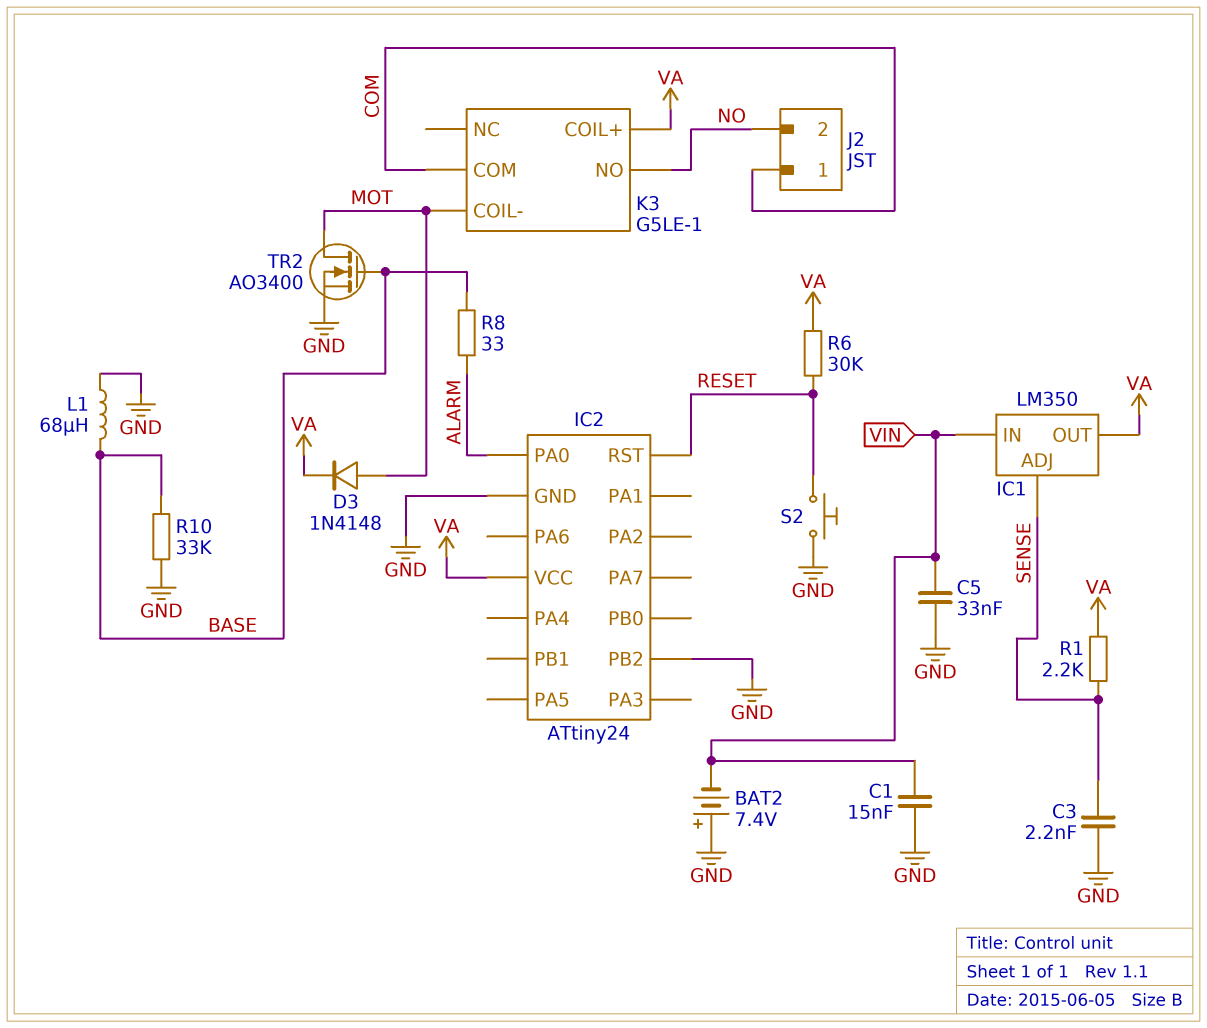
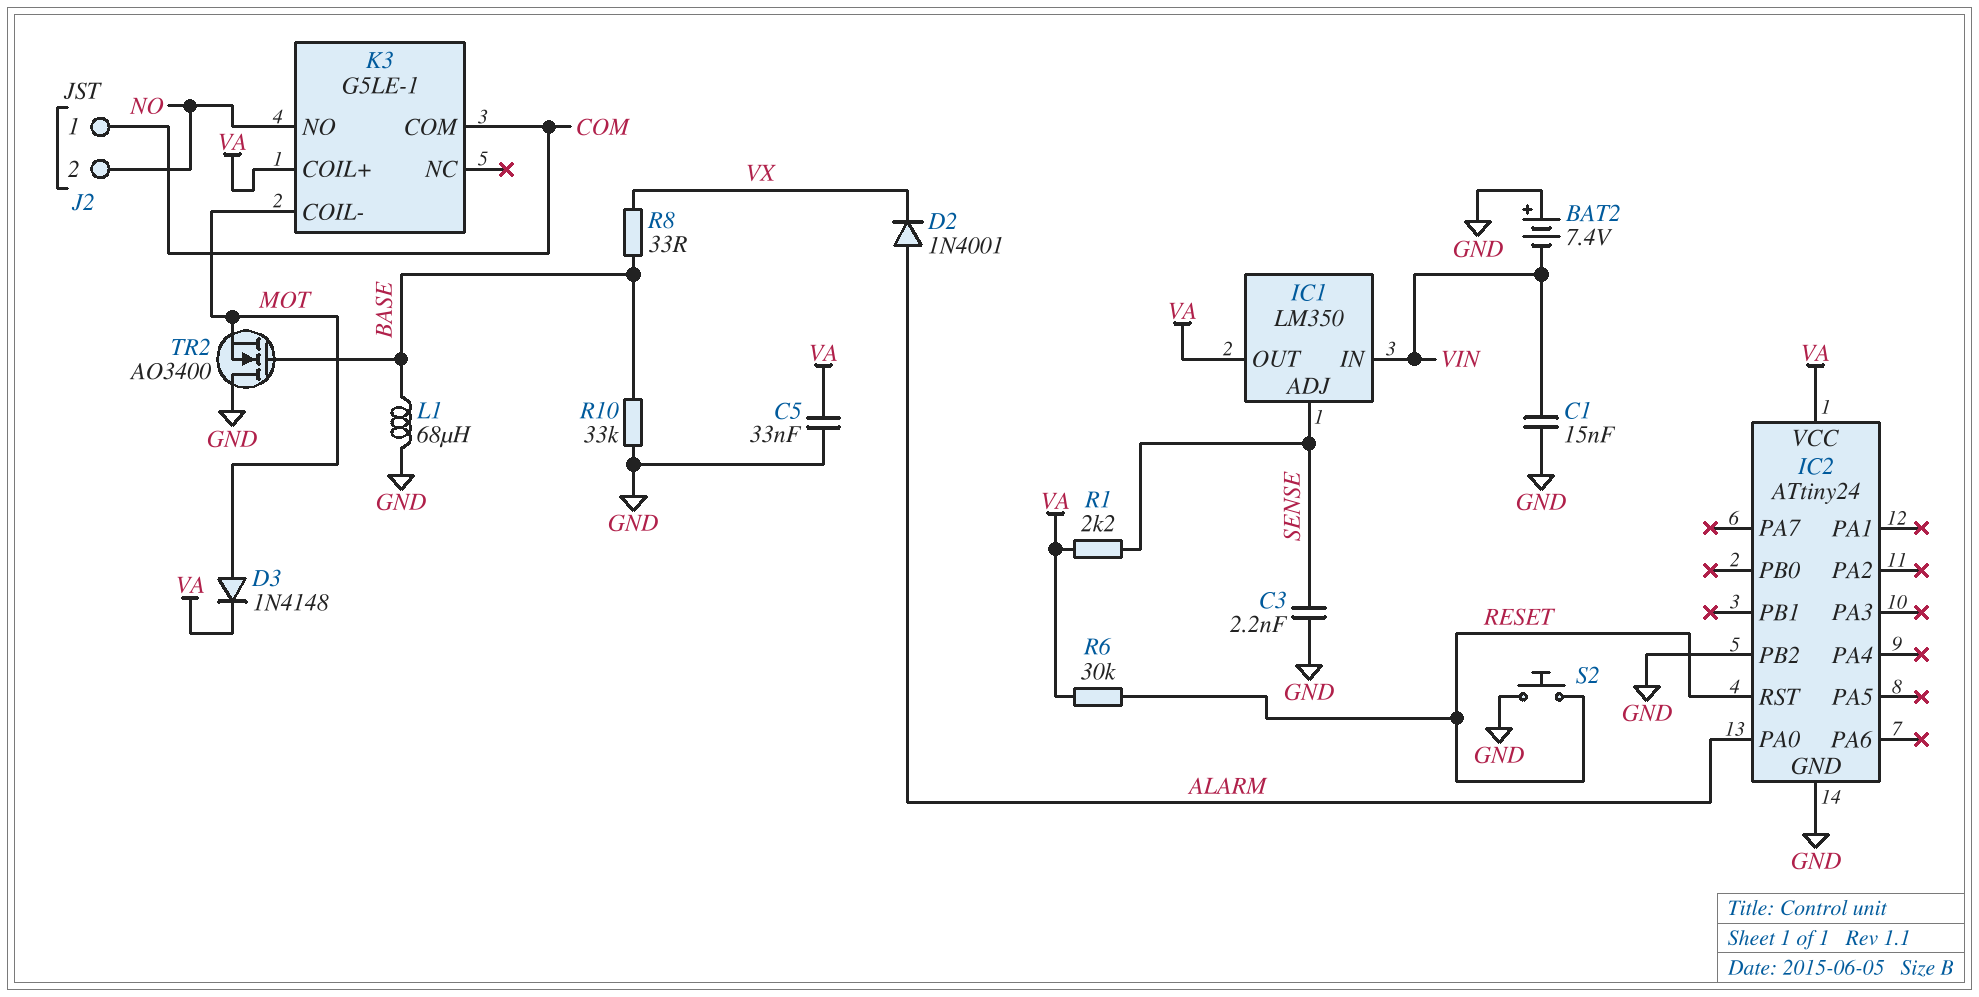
C5: 33nF (GND, VIN) -> 33nF (GND, VA)
D2: none -> diode 1N4001 (A ALARM, K VX)
R8: 33 (ALARM, BASE) -> 33 (BASE, VX)
TR2: NMOS AO3400 (G BASE, D MOT, S GND) -> NMOS AO3400 (G BASE, D GND, S MOT)

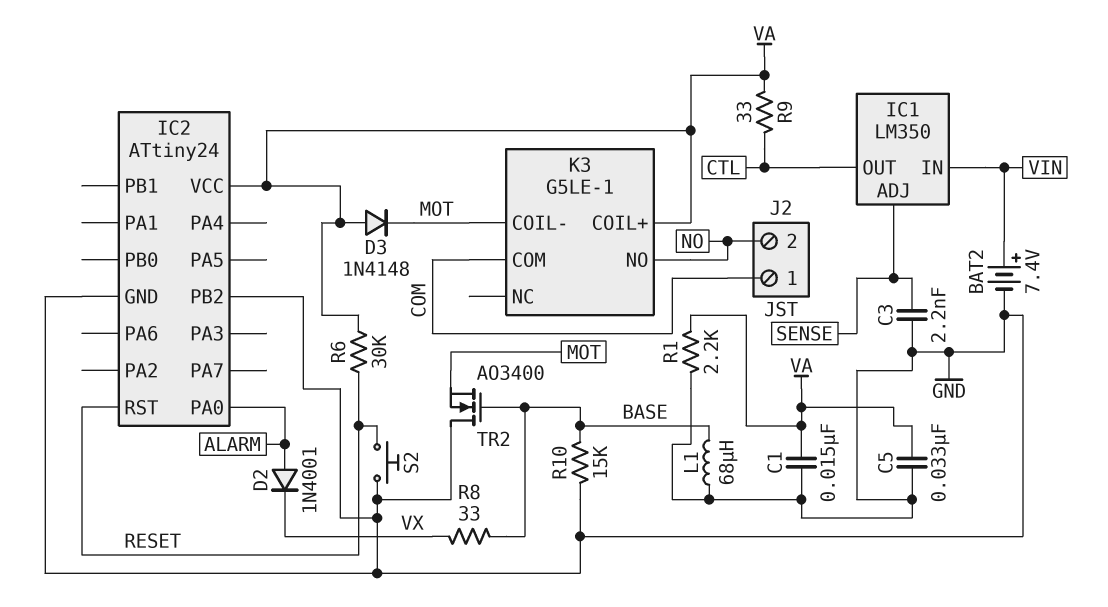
BAT2: 7.4V (plus GND, minus VIN) -> 7.4V (plus VIN, minus GND)
C1: 15nF (GND, VIN) -> 15nF (GND, VA)
D3: diode 1N4148 (A MOT, K VA) -> diode 1N4148 (A VA, K MOT)
IC1 pin OUT: VA -> CTL
R1: 2.2k (SENSE, VA) -> 2.2k (GND, VA)
R9: none -> 33 (CTL, VA)
R10: 33k (BASE, GND) -> 15k (BASE, GND)

